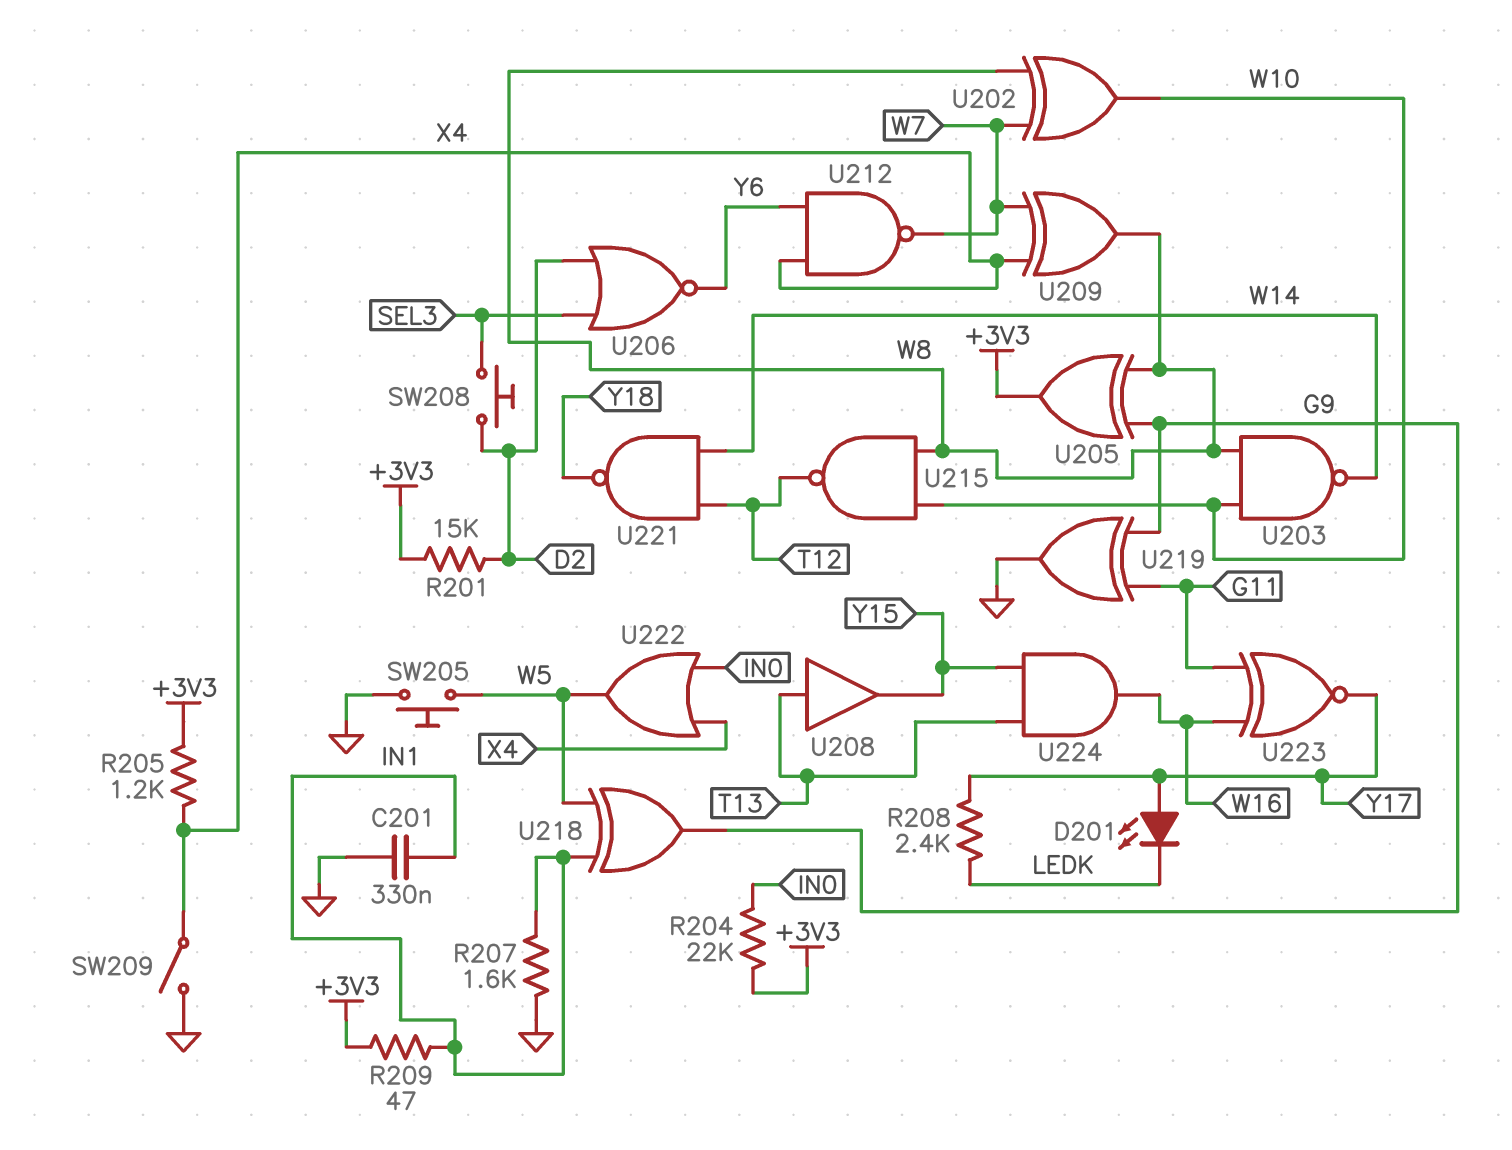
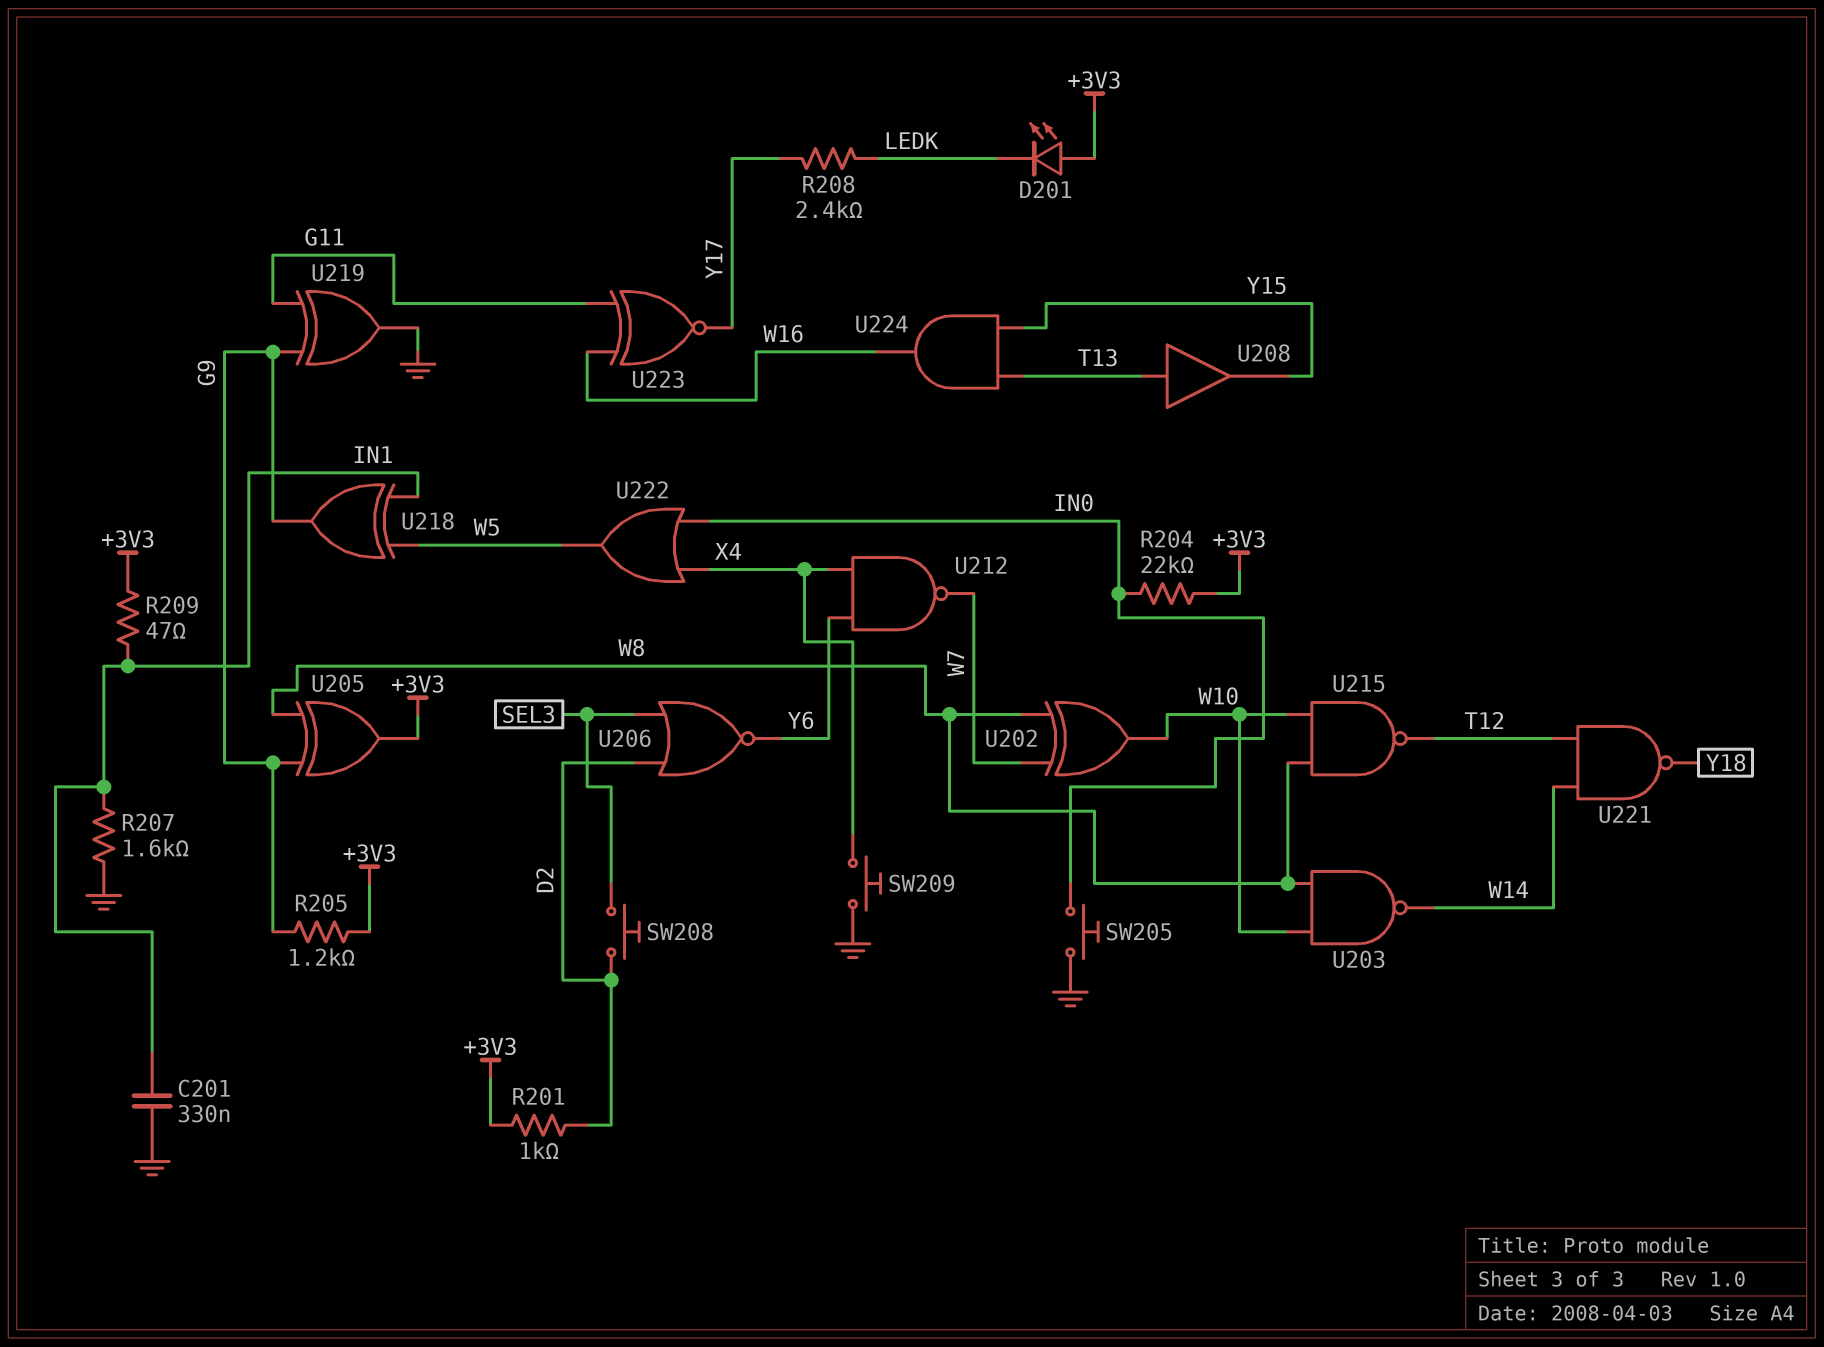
D201: LED (A Y17, K LEDK) -> LED (A +3V3, K LEDK)
R201: 15k (+3V3, D2) -> 1k (+3V3, D2)
R205: 1.2k (+3V3, X4) -> 1.2k (+3V3, G9)
SW205: button (GND, W5) -> button (GND, IN0)
SW209: switch (GND, X4) -> button (GND, X4)
U209: XOR (in W7, in X4, out W8) -> none

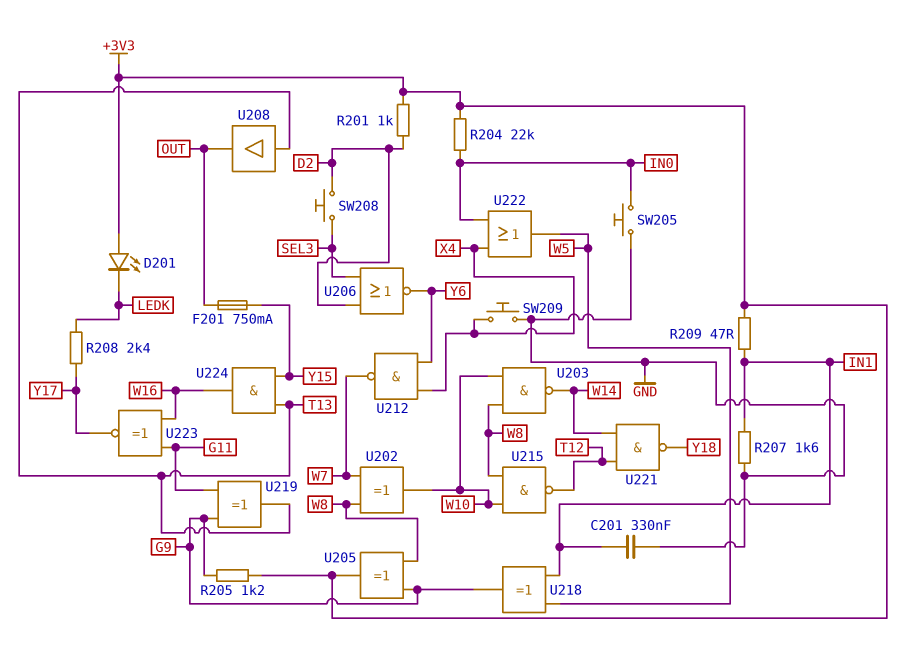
F201: none -> 750mA (OUT, Y15)
U208: buffer (in T13, out Y15) -> buffer (in T13, out OUT)
U219: XOR (in G9, in G11, out GND) -> XOR (in G9, in G11, out T13)

